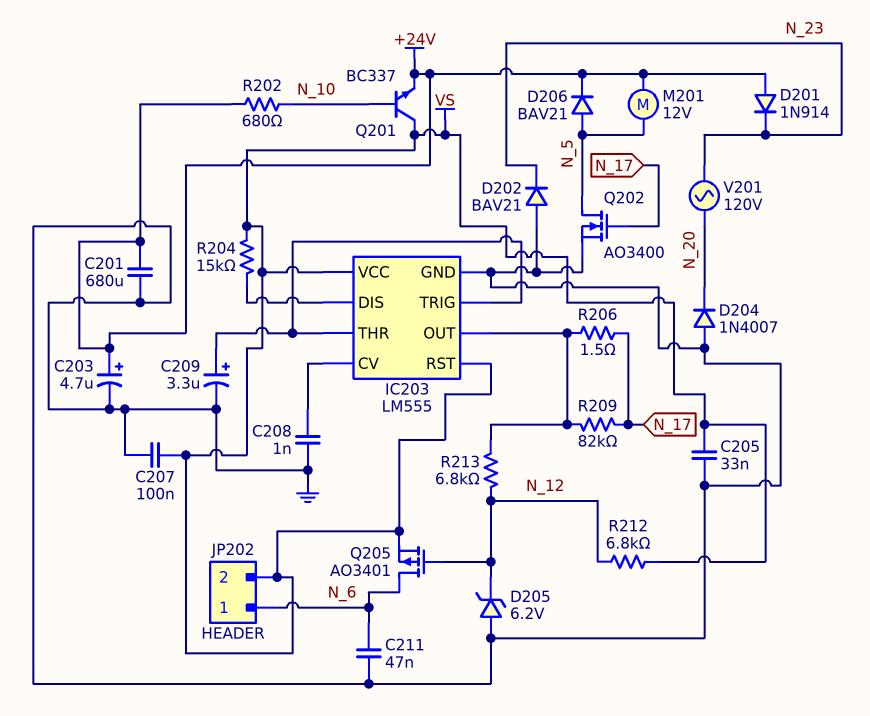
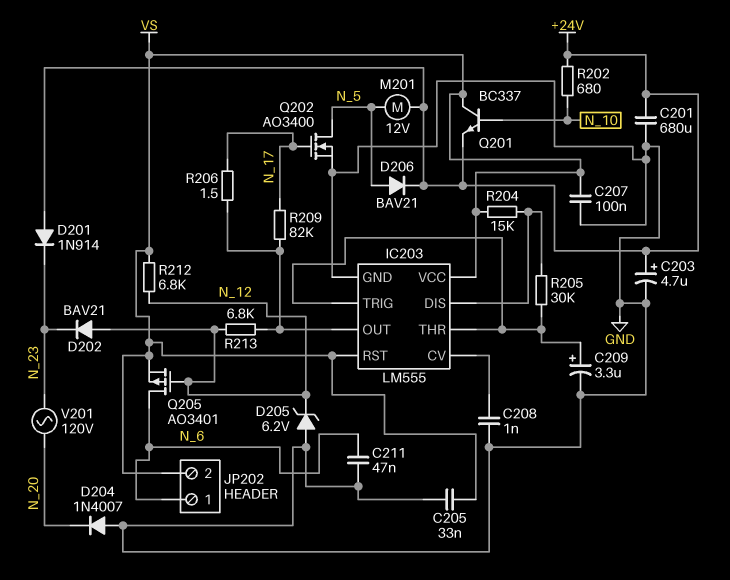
D202: diode BAV21 (A GND, K N_23) -> diode BAV21 (A N_12, K N_23)
R205: none -> 30k (IC203/DIS, IC203/THR)

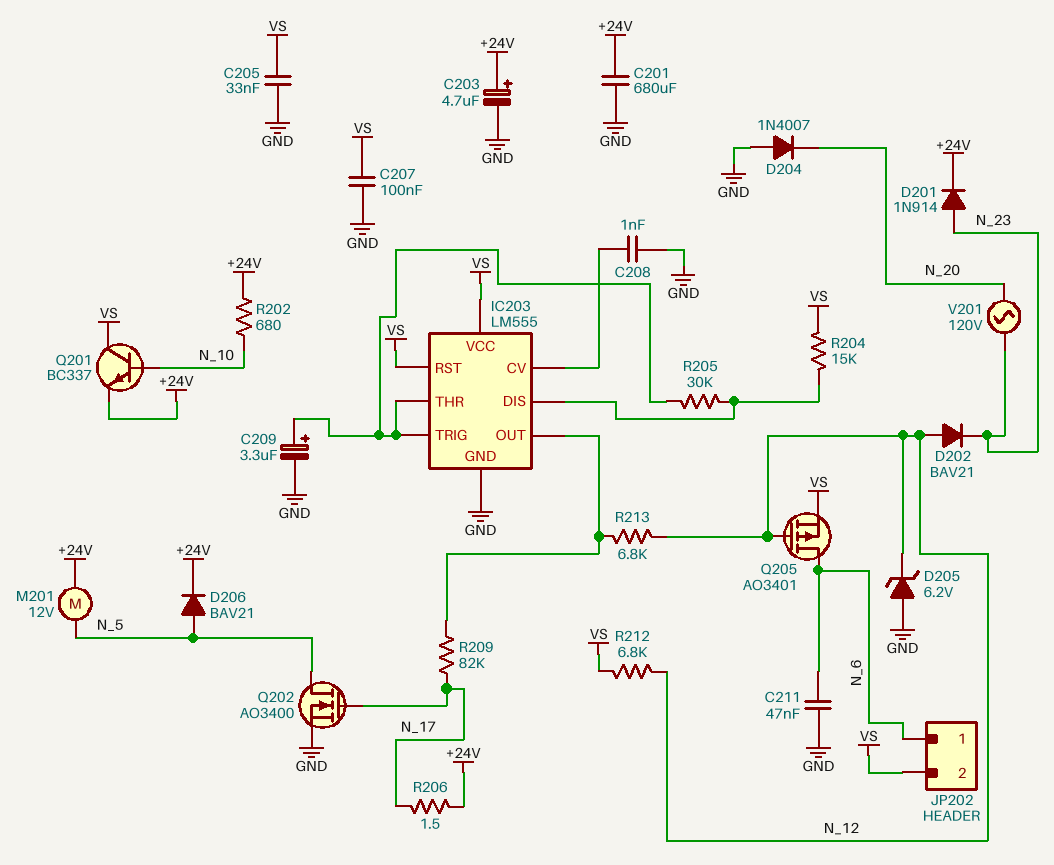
D201: diode 1N914 (A +24V, K N_23) -> diode 1N914 (A N_23, K +24V)
R206: 1.5 (IC203/OUT, N_17) -> 1.5 (+24V, N_17)

